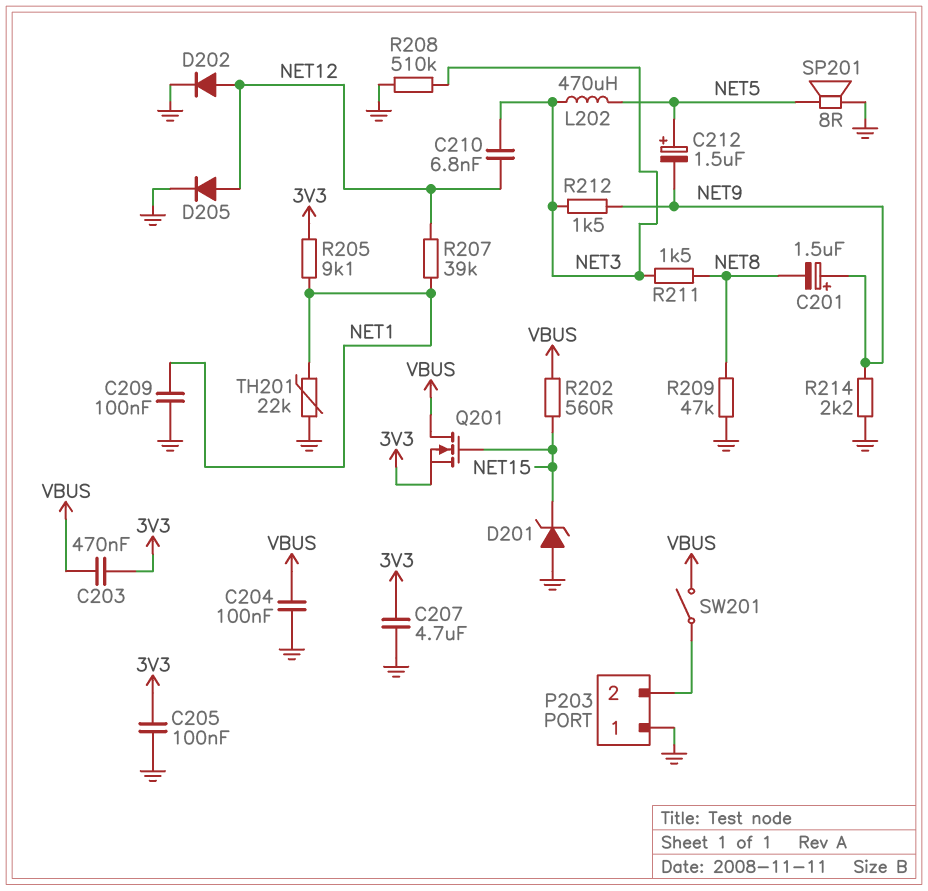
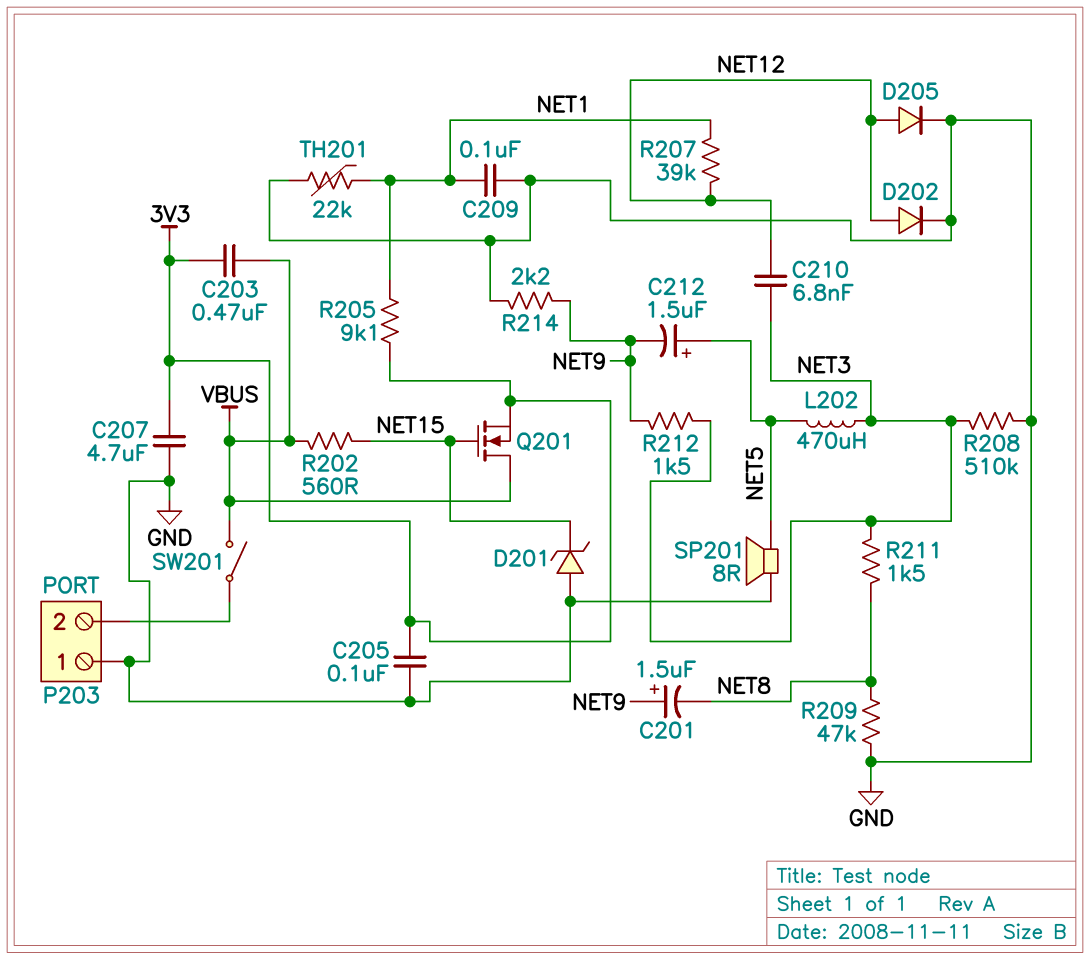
C204: 100nF (GND, VBUS) -> none

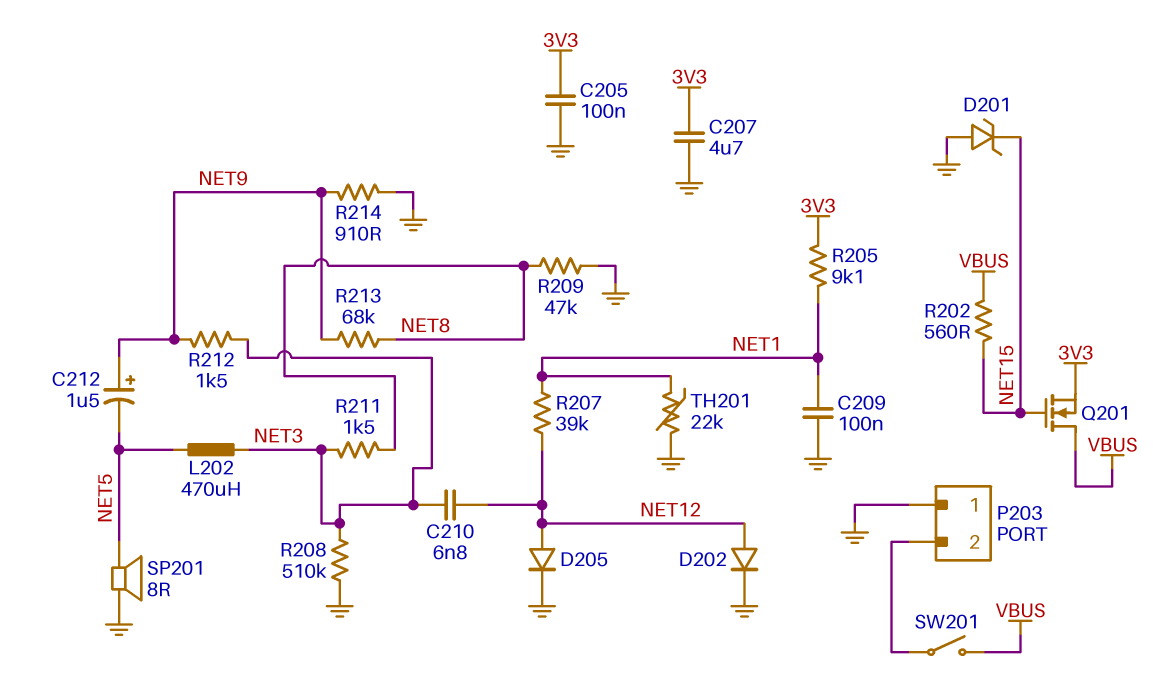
C201: 1.5uF (plus NET9, minus NET8) -> none
C203: 470nF (3V3, VBUS) -> none
C212: 1.5uF (plus NET5, minus NET9) -> 1.5uF (plus NET9, minus NET5)
R213: none -> 68k (NET8, NET9)
R214: 2.2k (GND, NET9) -> 910 (GND, NET9)

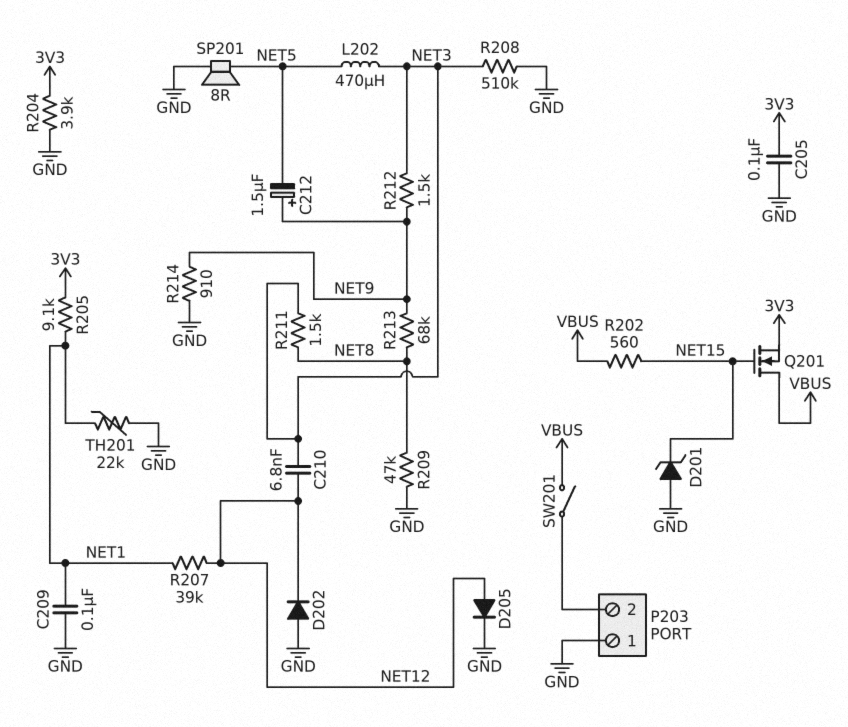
C207: 4.7uF (3V3, GND) -> none
D202: diode (A NET12, K GND) -> diode (A GND, K NET12)
R204: none -> 3.9k (3V3, GND)

